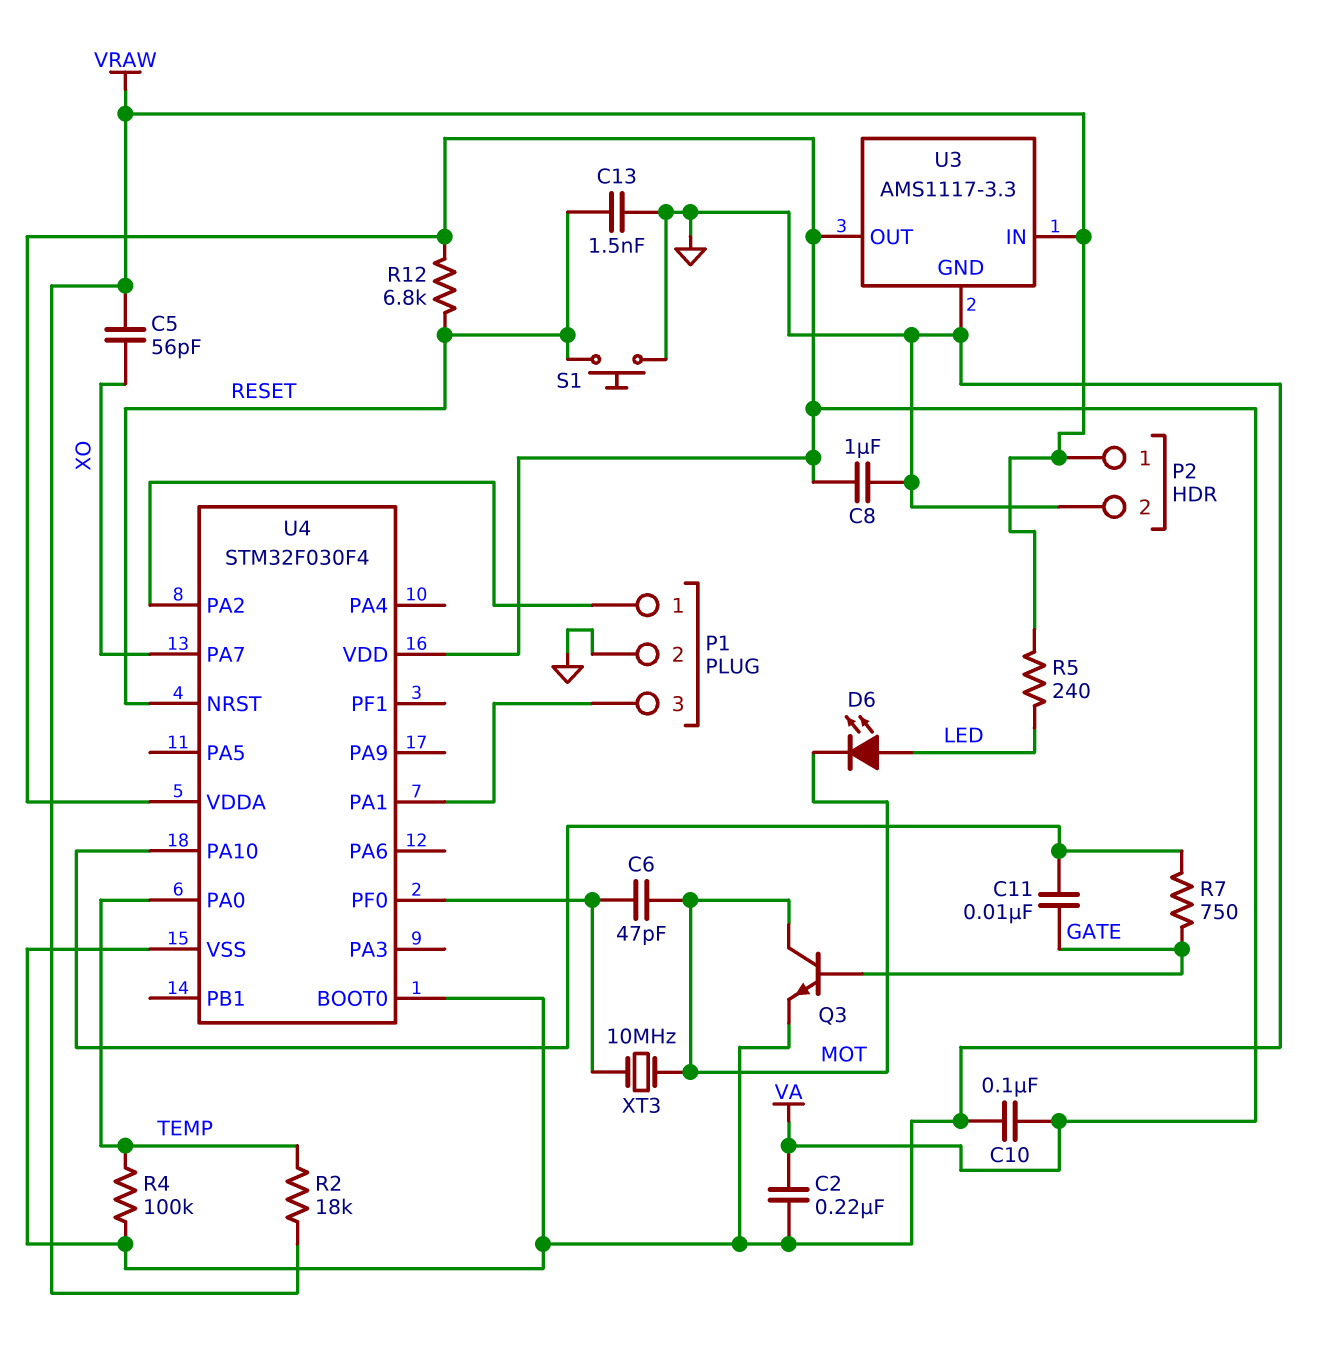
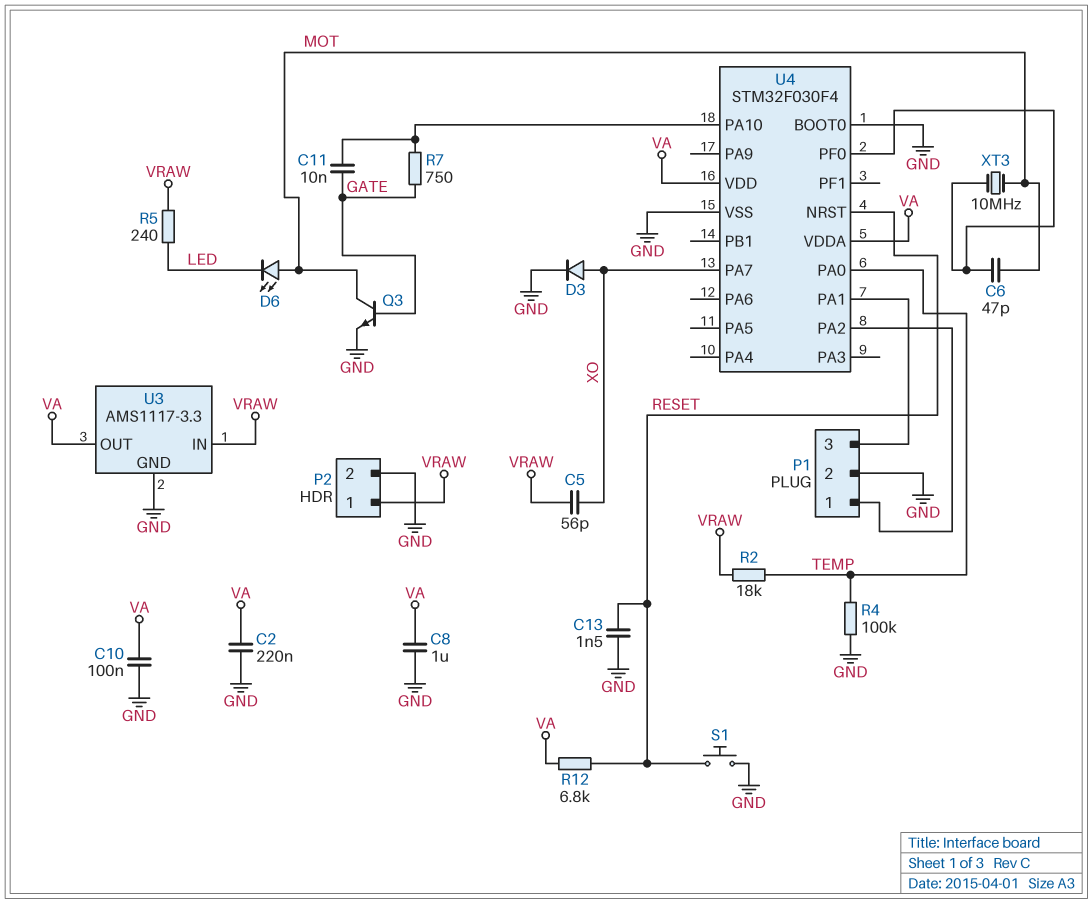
D3: none -> diode (A XO, K GND)
D6: LED (A LED, K MOT) -> LED (A MOT, K LED)

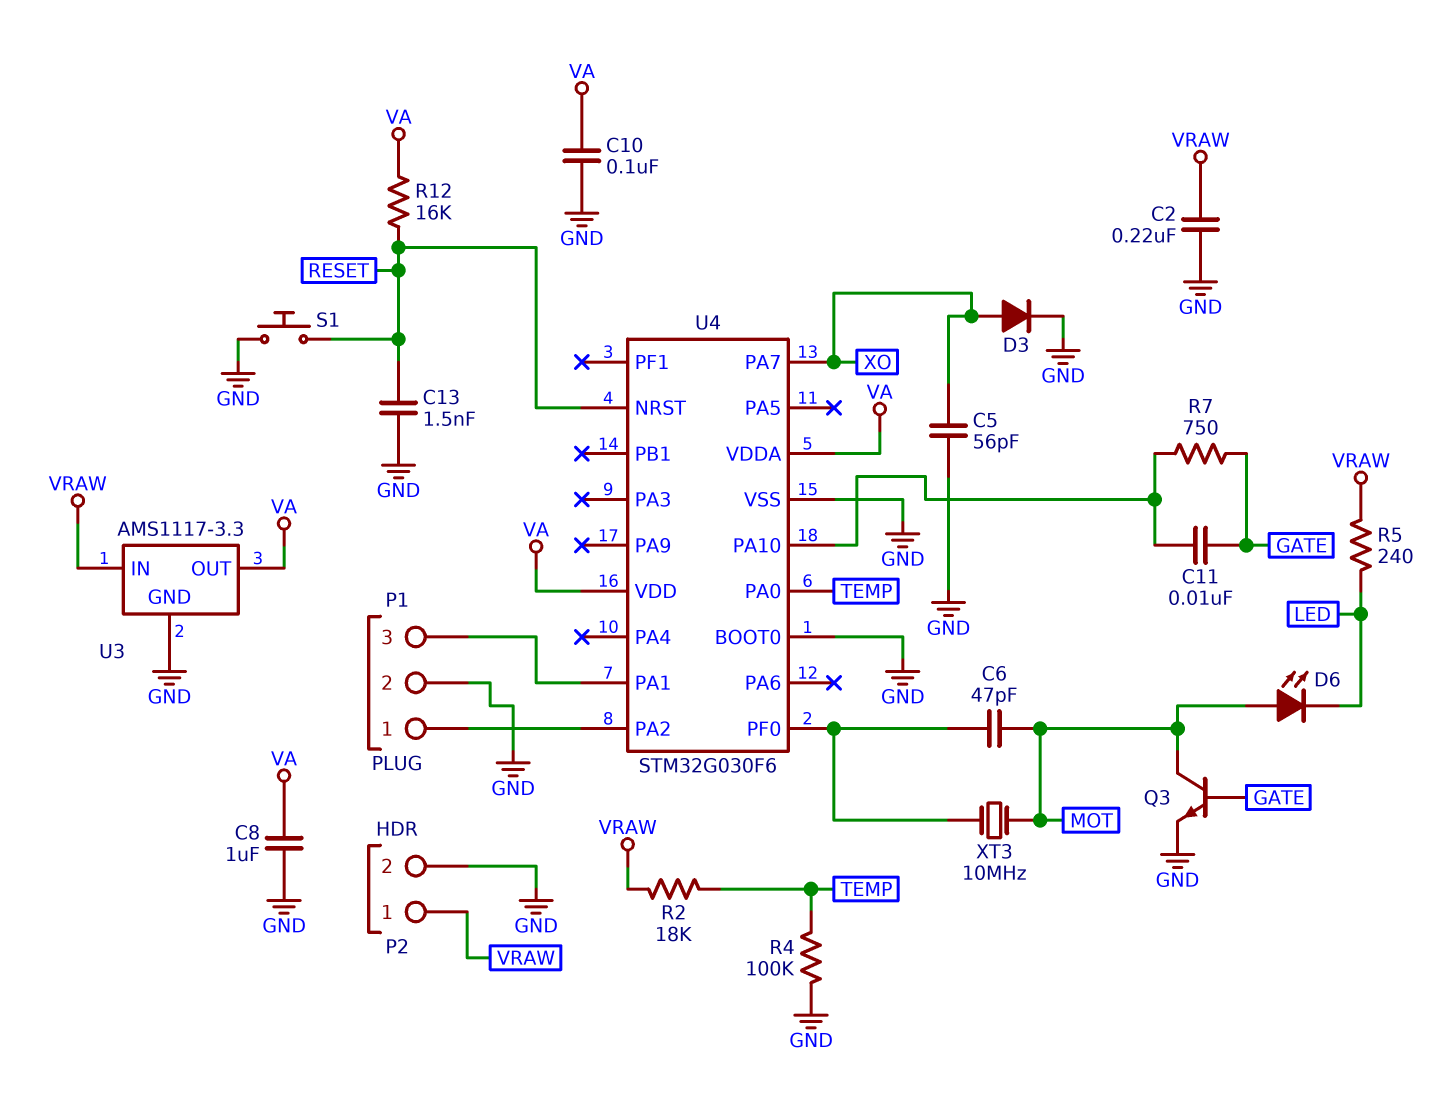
C2: 220nF (GND, VA) -> 220nF (GND, VRAW)
C5: 56pF (VRAW, XO) -> 56pF (GND, XO)
R12: 6.8k (RESET, VA) -> 16k (RESET, VA)
U4: STM32F030F4 -> STM32G030F6

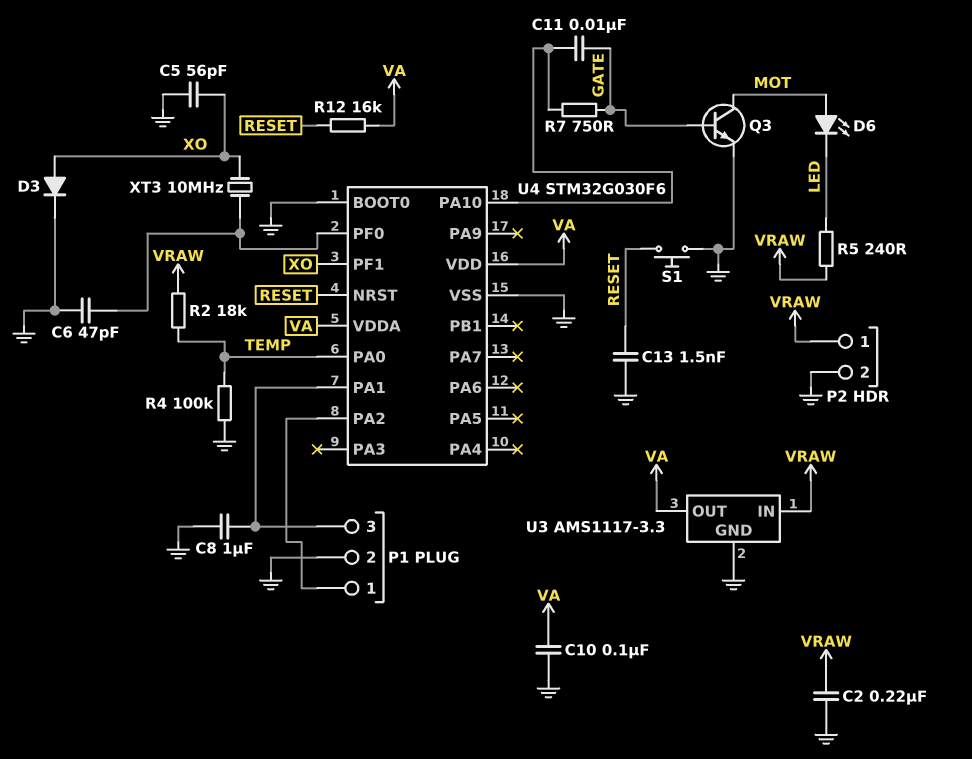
C6: 47pF (MOT, U4/PF0) -> 47pF (GND, U4/PF0)
C8: 1uF (GND, VA) -> 1uF (GND, P1/3)
U4 pin PA7: XO -> none
U4 pin PF1: none -> XO
XT3: 10MHz (MOT, U4/PF0) -> 10MHz (U4/PF0, XO)

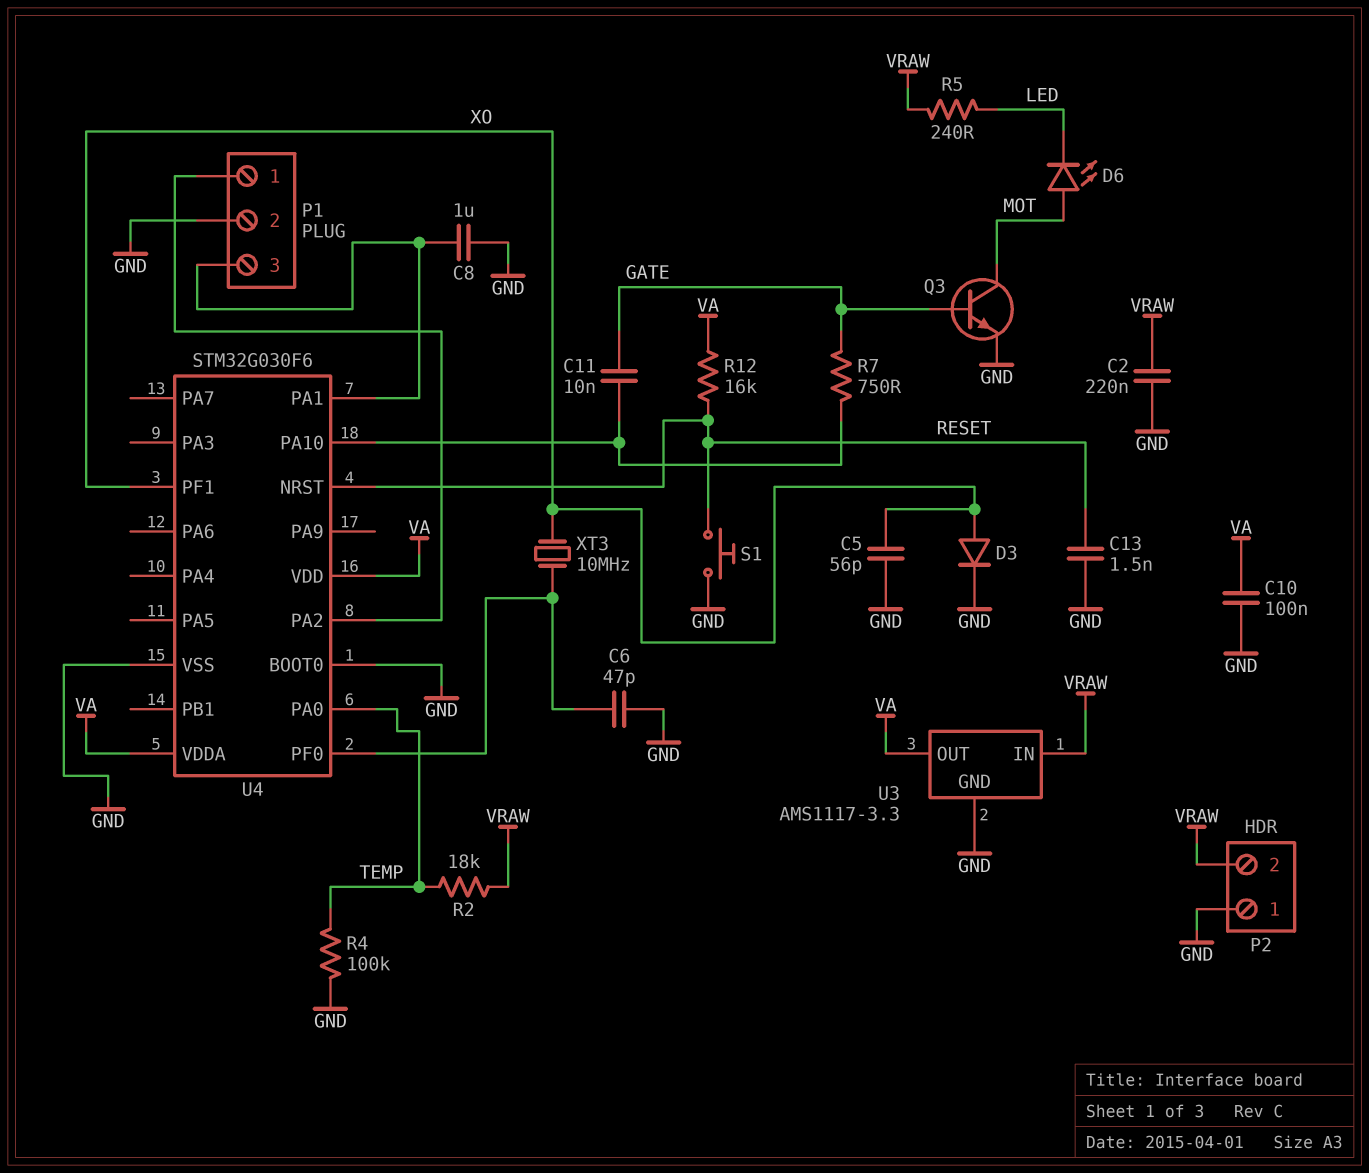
P2 pin 1: VRAW -> GND
P2 pin 2: GND -> VRAW

